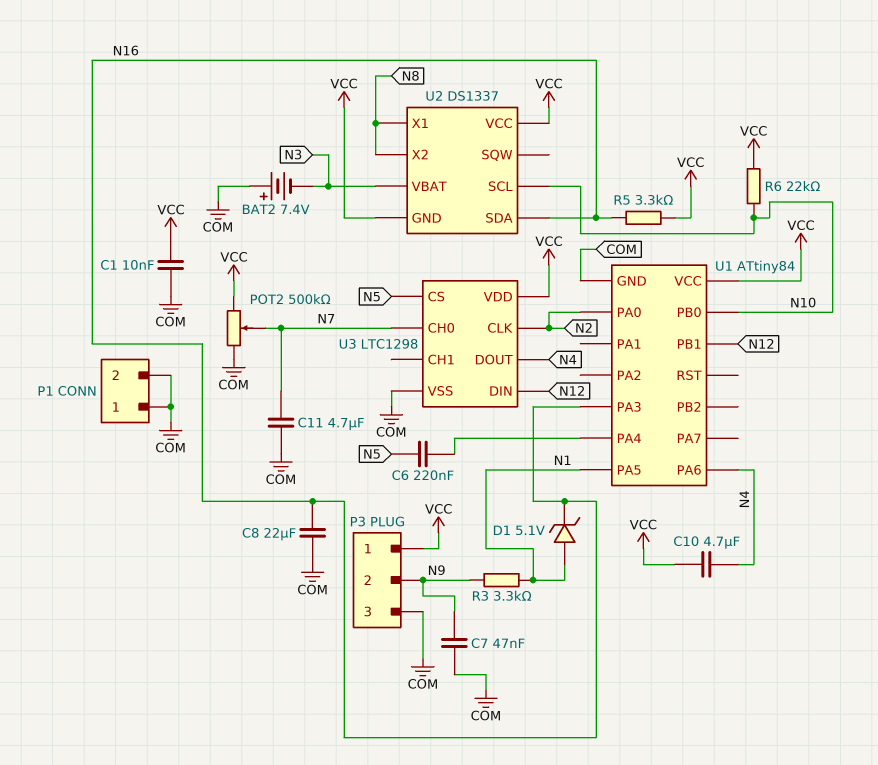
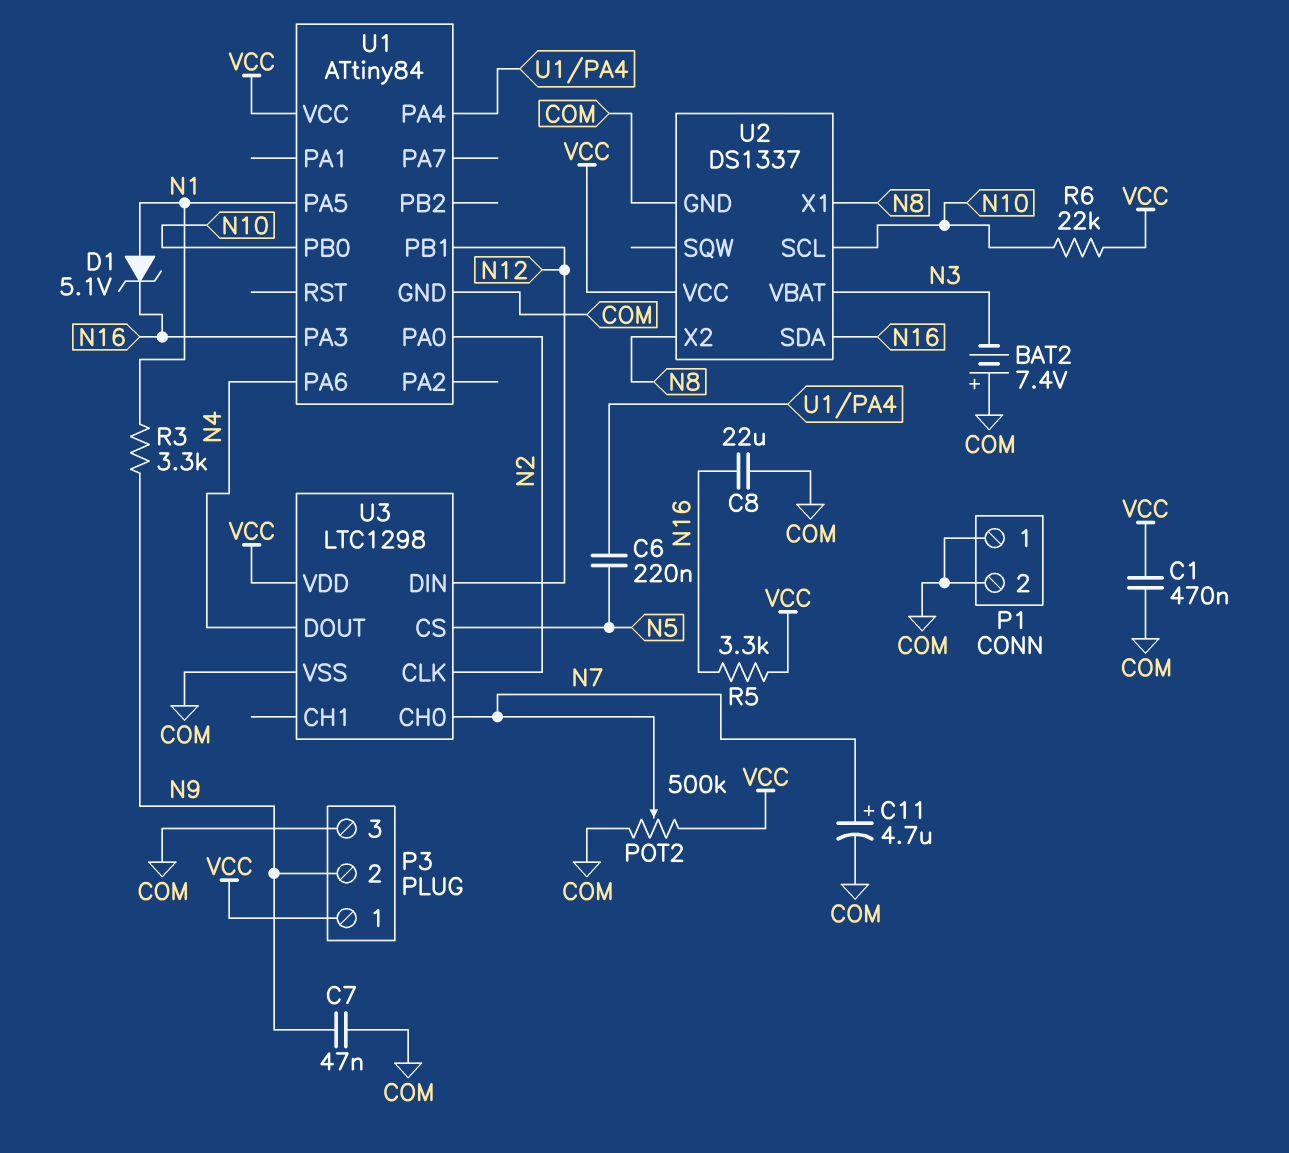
C1: 10nF (COM, VCC) -> 470nF (COM, VCC)
C10: 4.7uF (N4, VCC) -> none
C11: 4.7uF (COM, N7) -> 4.7uF (plus N7, minus COM)
U2 pin GND: VCC -> COM

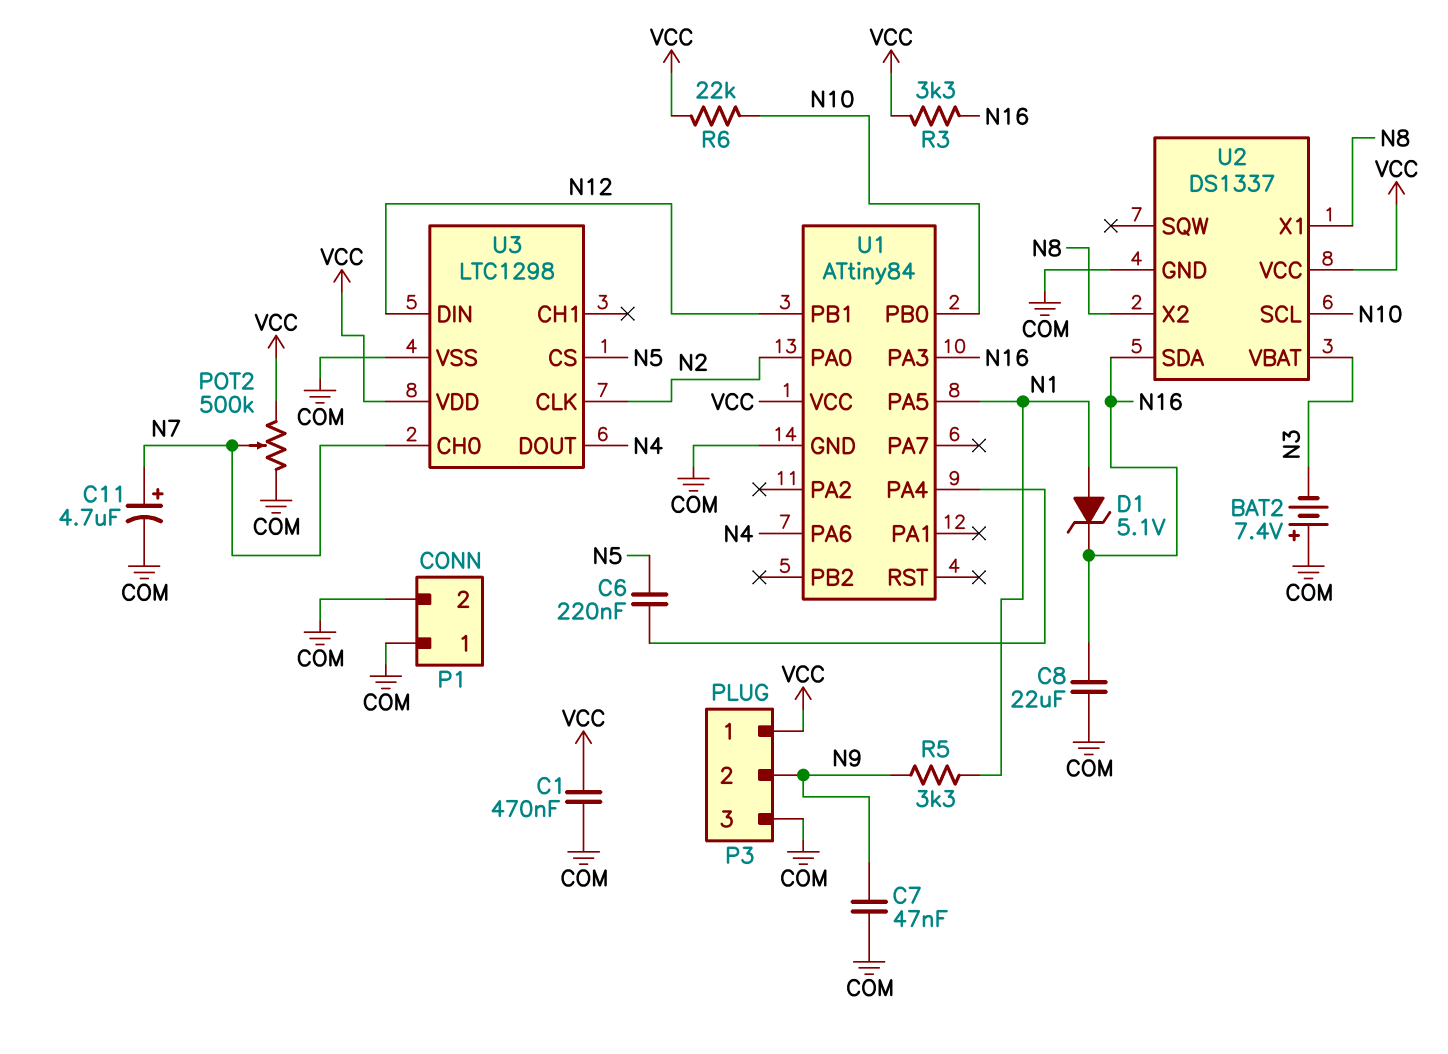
R3: 3.3k (N1, N9) -> 3.3k (N16, VCC)
R5: 3.3k (N16, VCC) -> 3.3k (N1, N9)

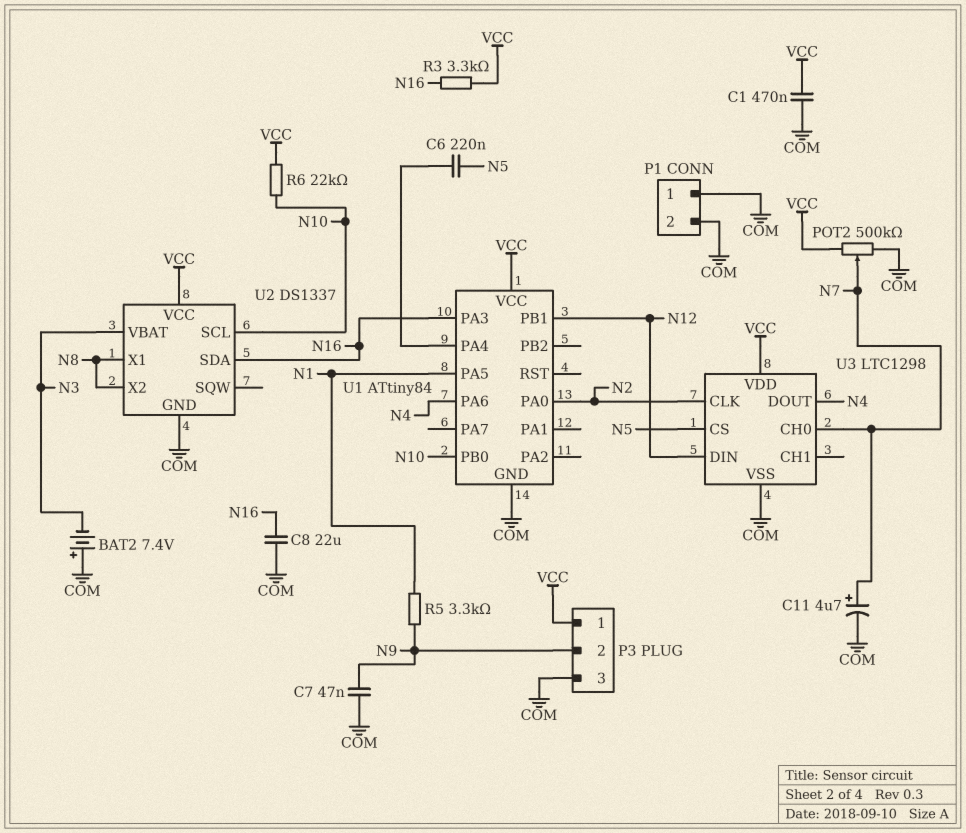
D1: zener 5.1V (A N1, K N16) -> none

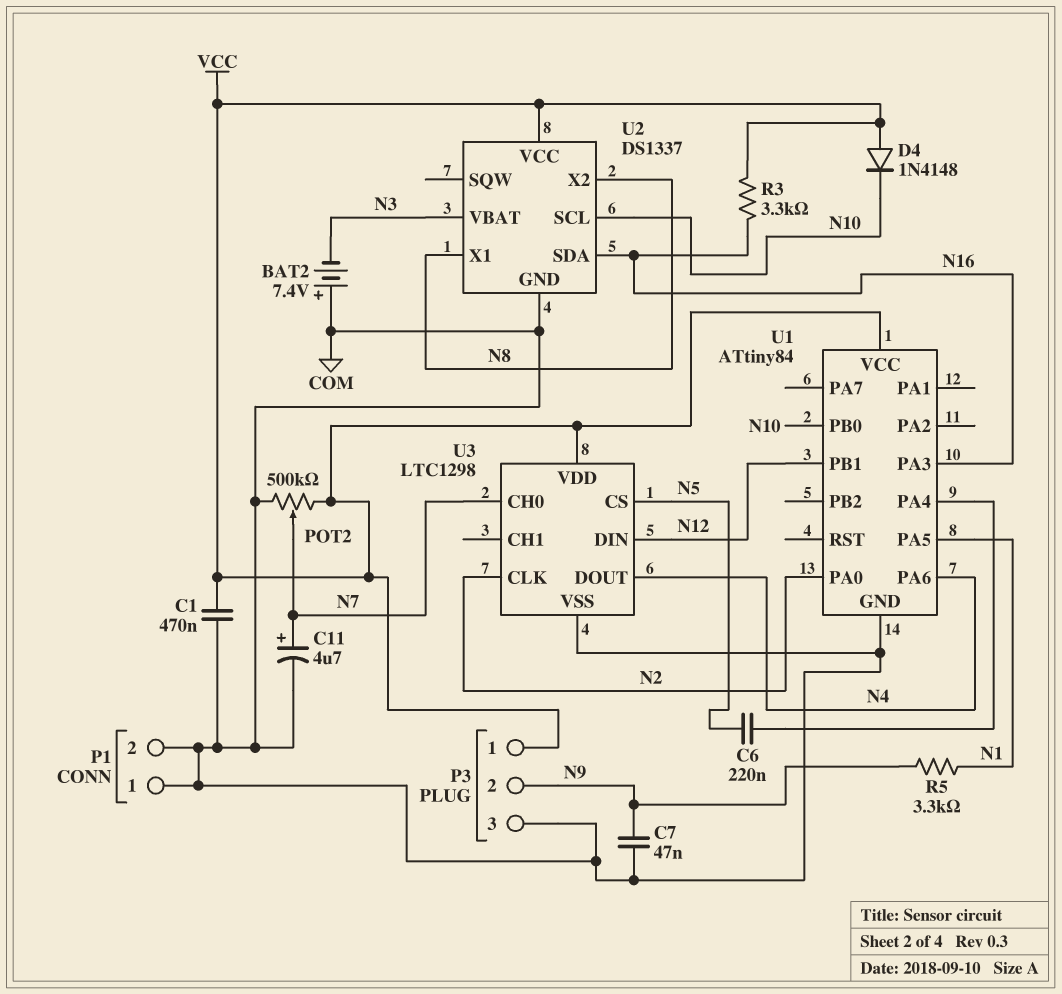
C8: 22uF (COM, N16) -> none
D4: none -> diode 1N4148 (A VCC, K N10)
R6: 22k (N10, VCC) -> none

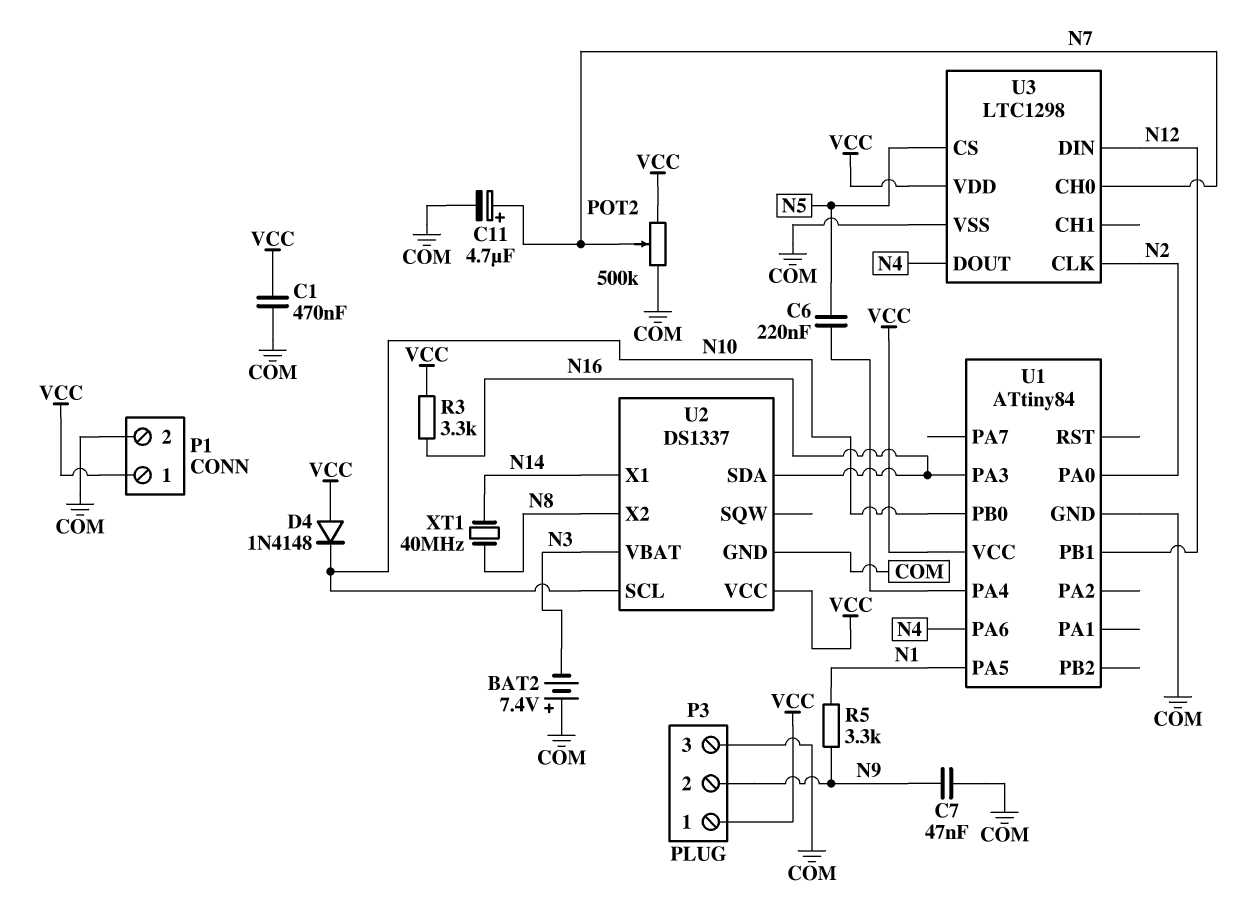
P1 pin 1: COM -> VCC
U2 pin X1: N8 -> N14
XT1: none -> 40MHz (N8, N14)

